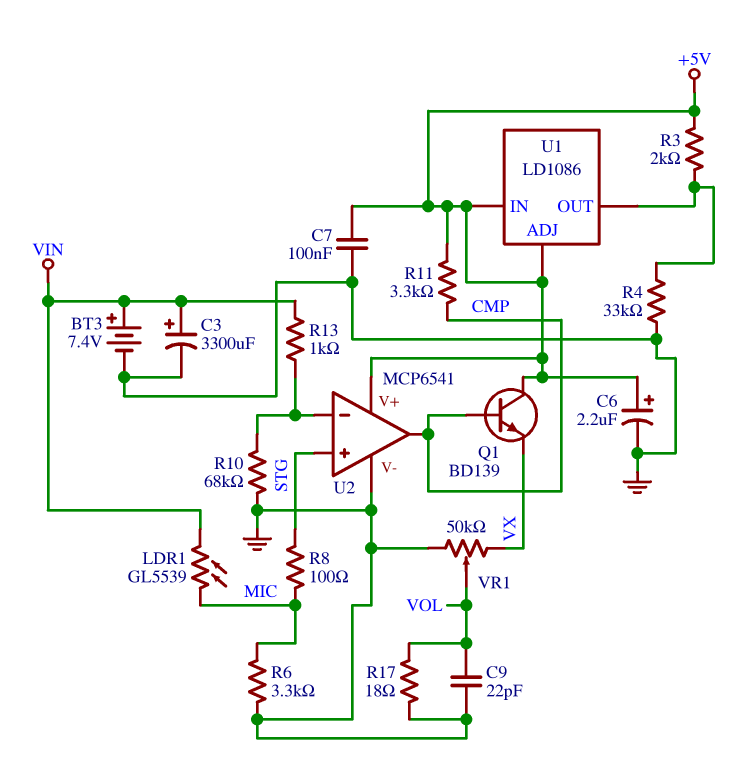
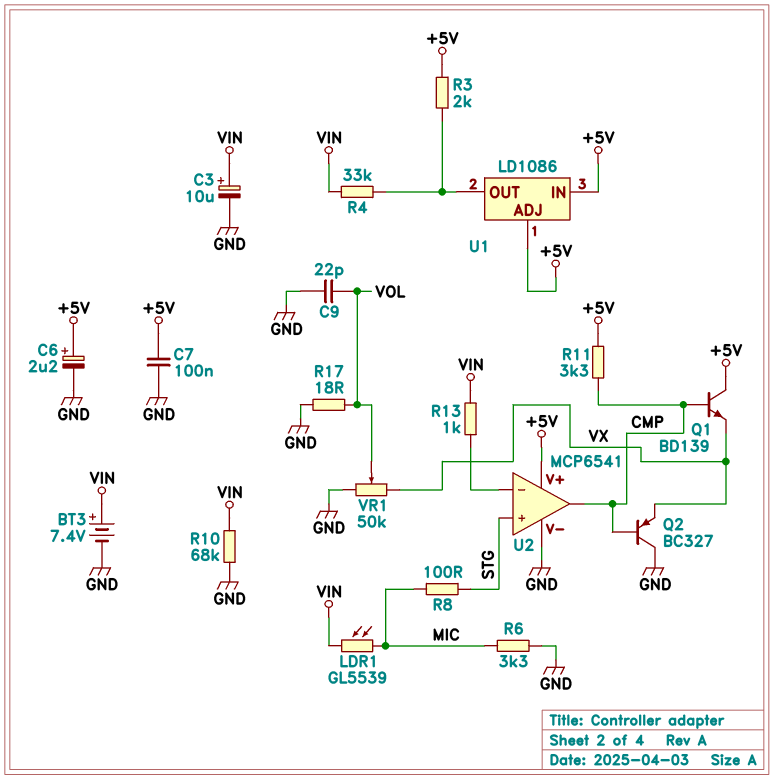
C3: 3300uF (plus VIN, minus GND) -> 10uF (plus VIN, minus GND)
Q2: none -> PNP BC327 (B CMP, C GND, E VX)
R4: 33k (GND, U1/OUT) -> 33k (U1/OUT, VIN)
R10: 68k (GND, U2/in-) -> 68k (GND, VIN)

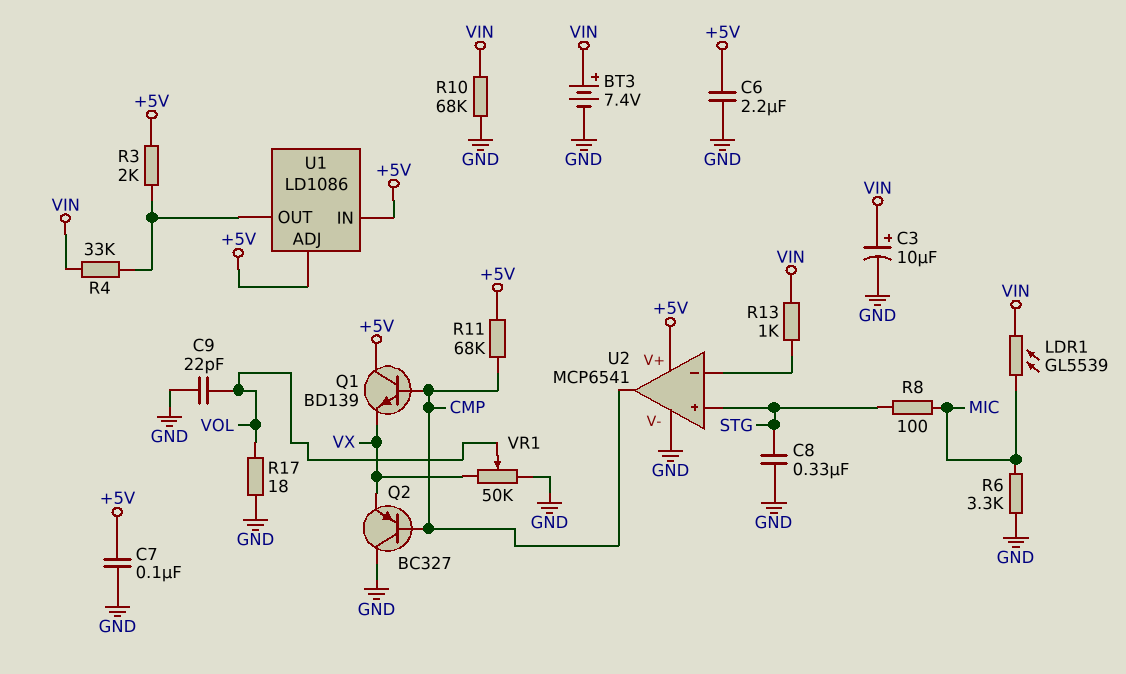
C6: 2.2uF (plus +5V, minus GND) -> 2.2uF (+5V, GND)
C8: none -> 330nF (GND, STG)
R11: 3.3k (+5V, CMP) -> 68k (+5V, CMP)

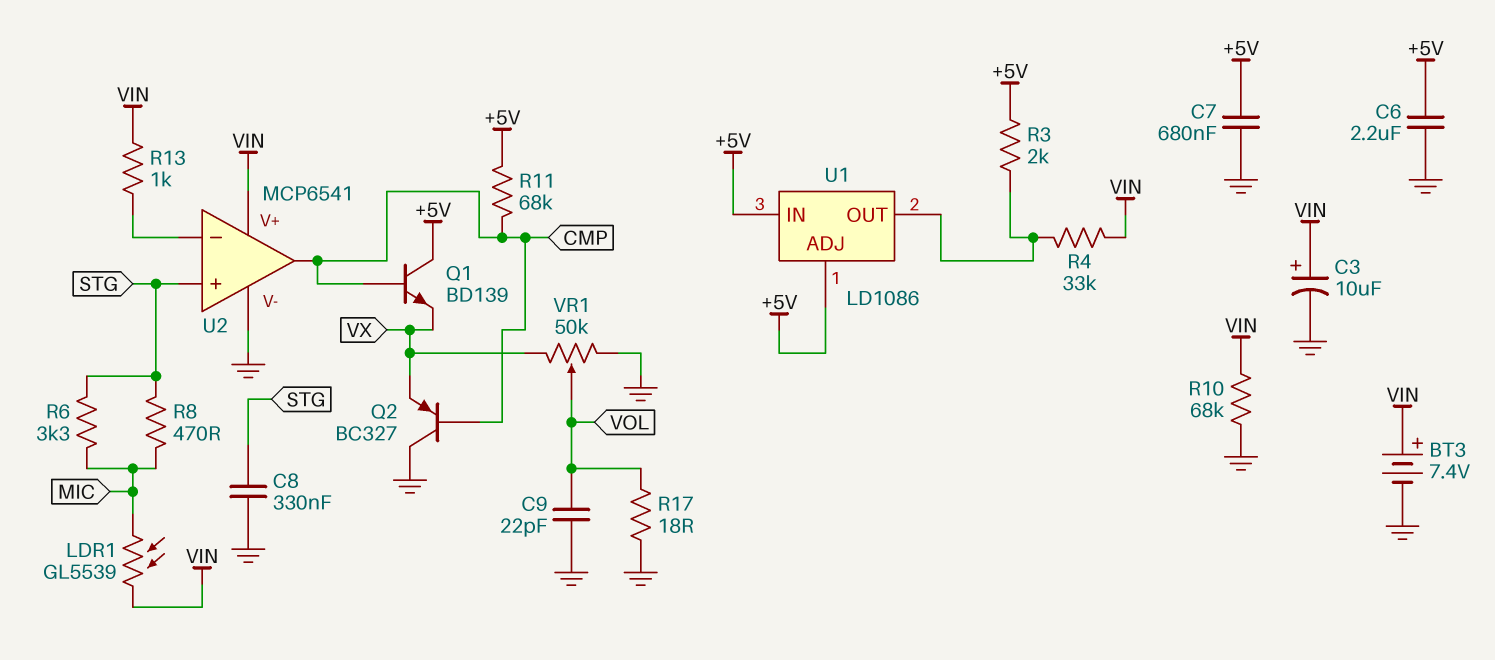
C7: 100nF (+5V, GND) -> 680nF (+5V, GND)
R6: 3.3k (GND, MIC) -> 3.3k (MIC, STG)
R8: 100 (MIC, STG) -> 470 (MIC, STG)
U2 pin V+: +5V -> VIN

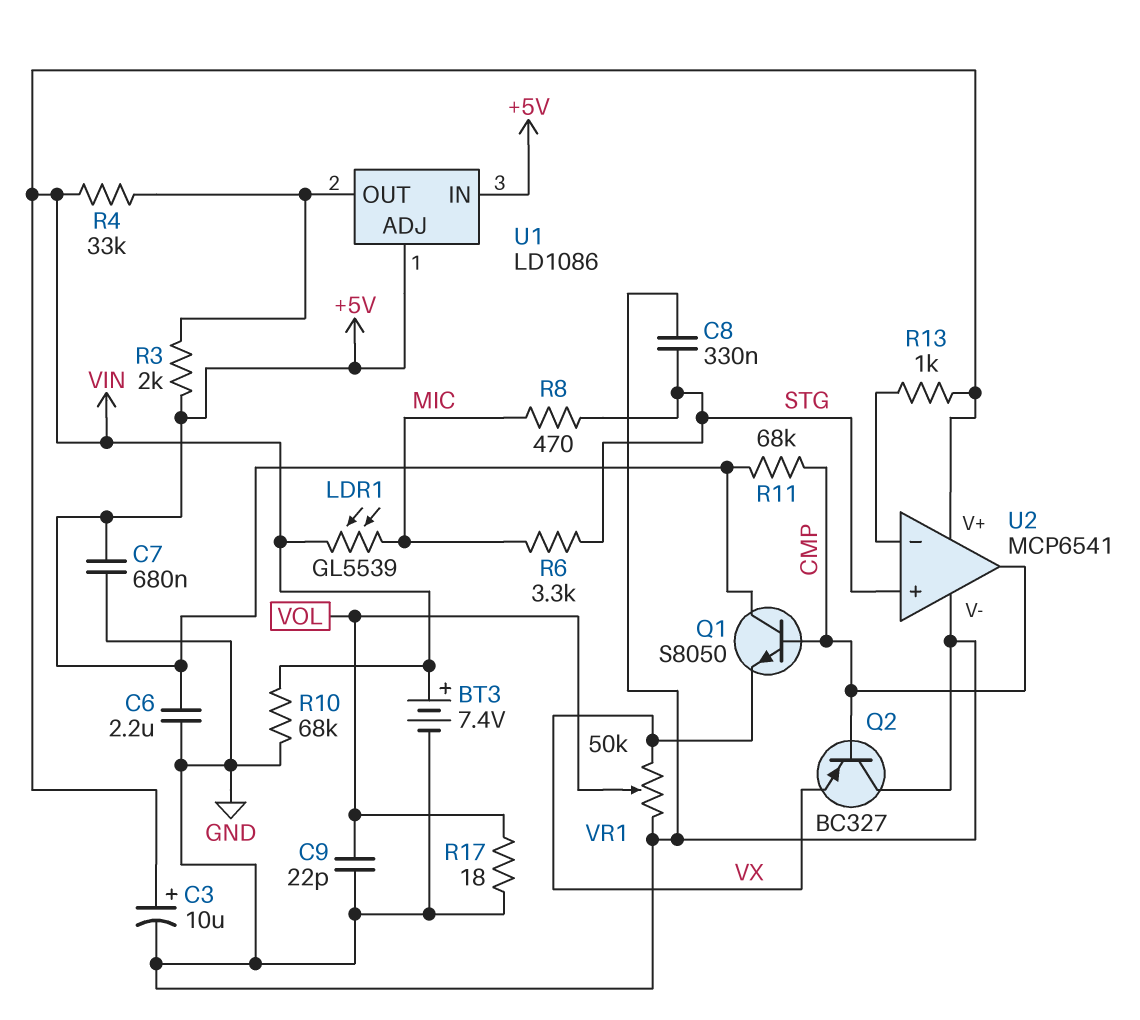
Q1: NPN BD139 (B CMP, C +5V, E VX) -> NPN S8050 (B CMP, C +5V, E VX)

